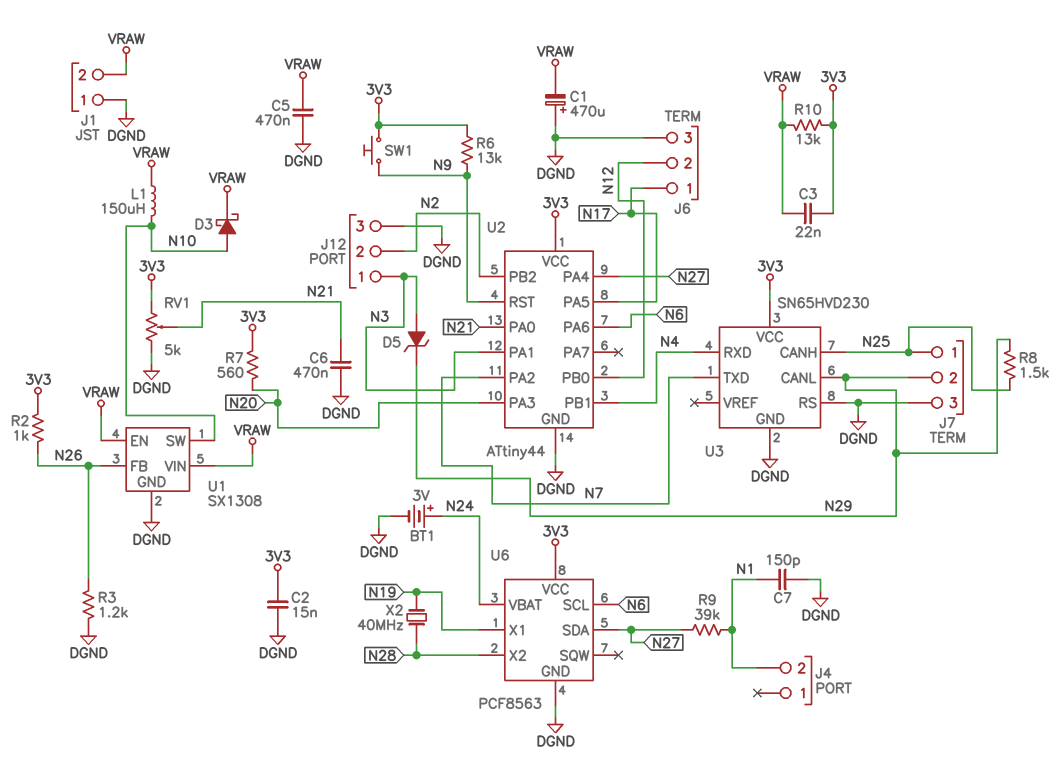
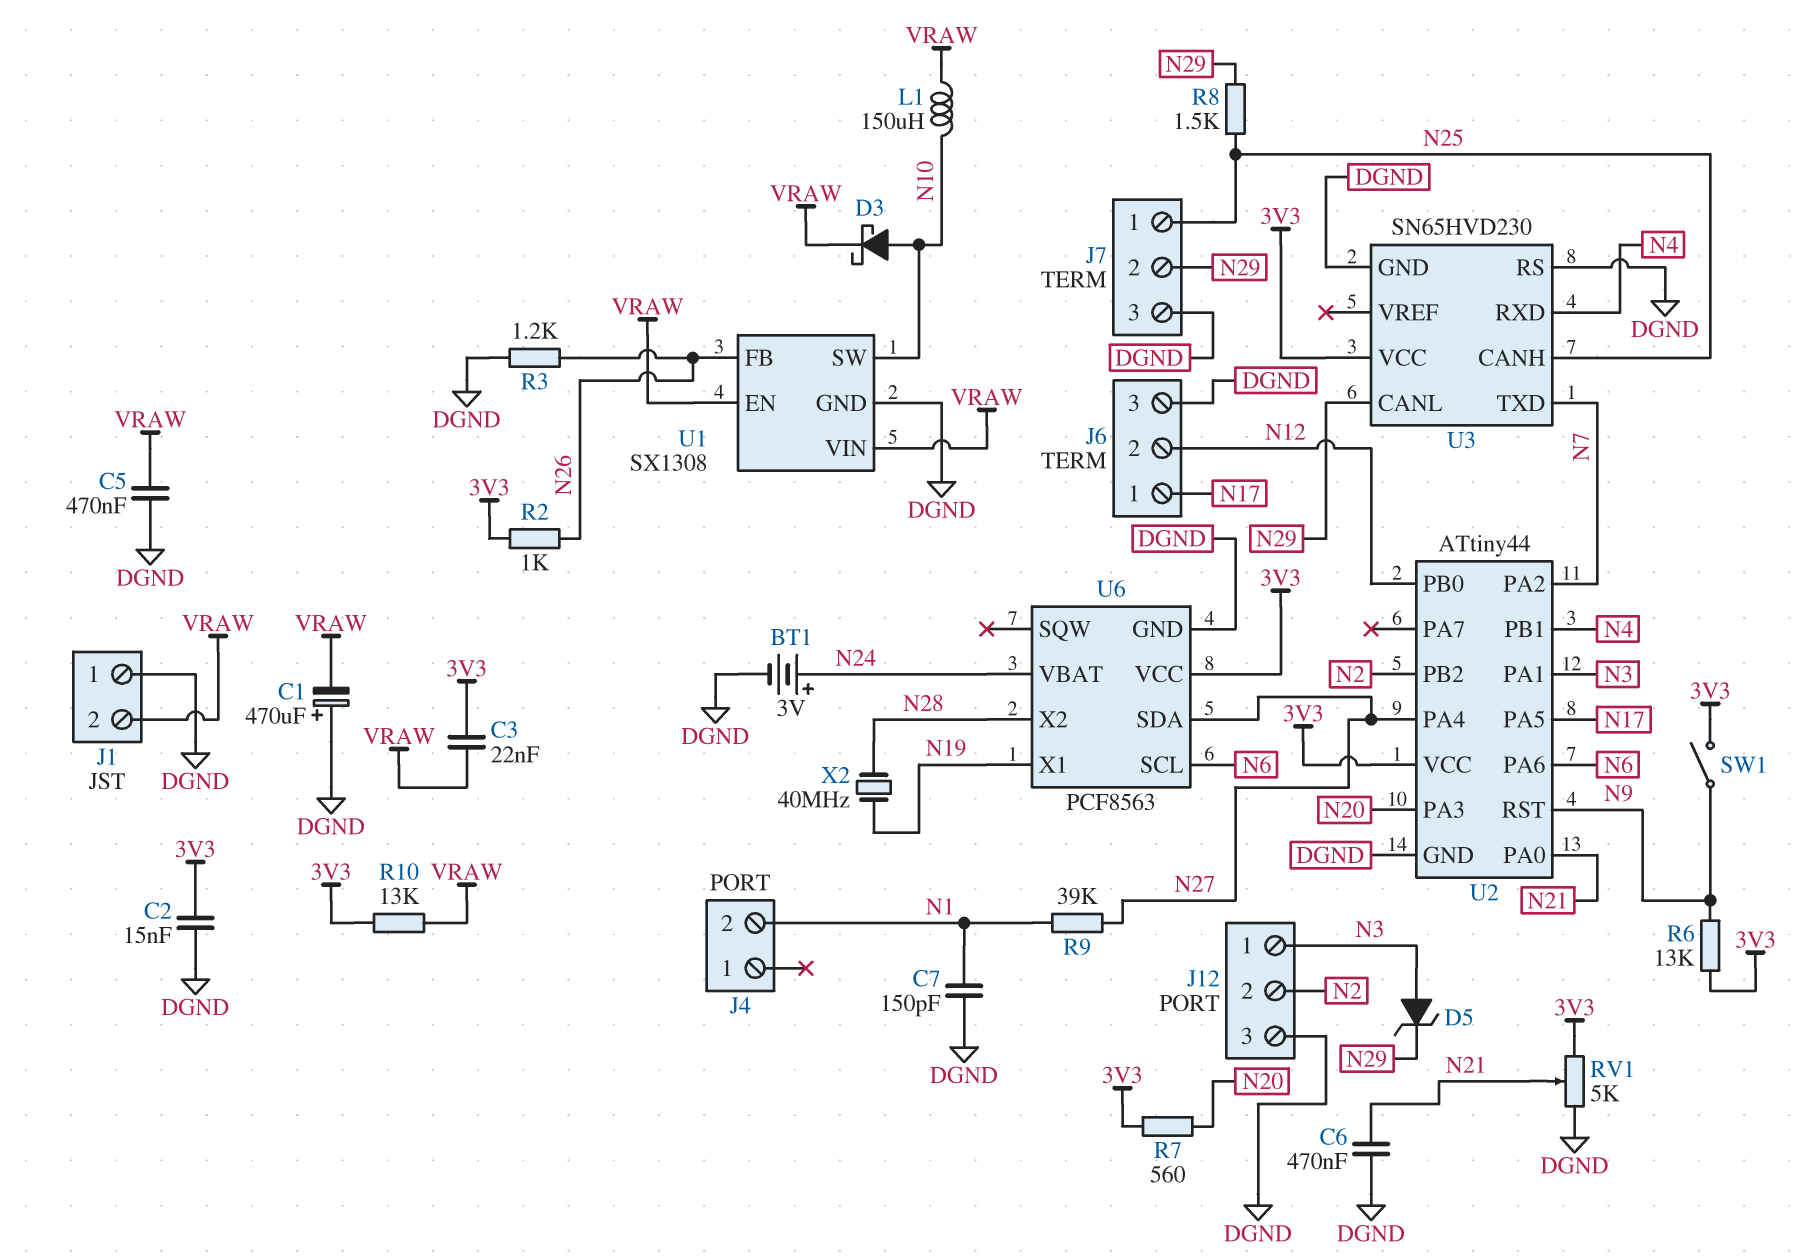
SW1: button (3V3, N9) -> switch (3V3, N9)

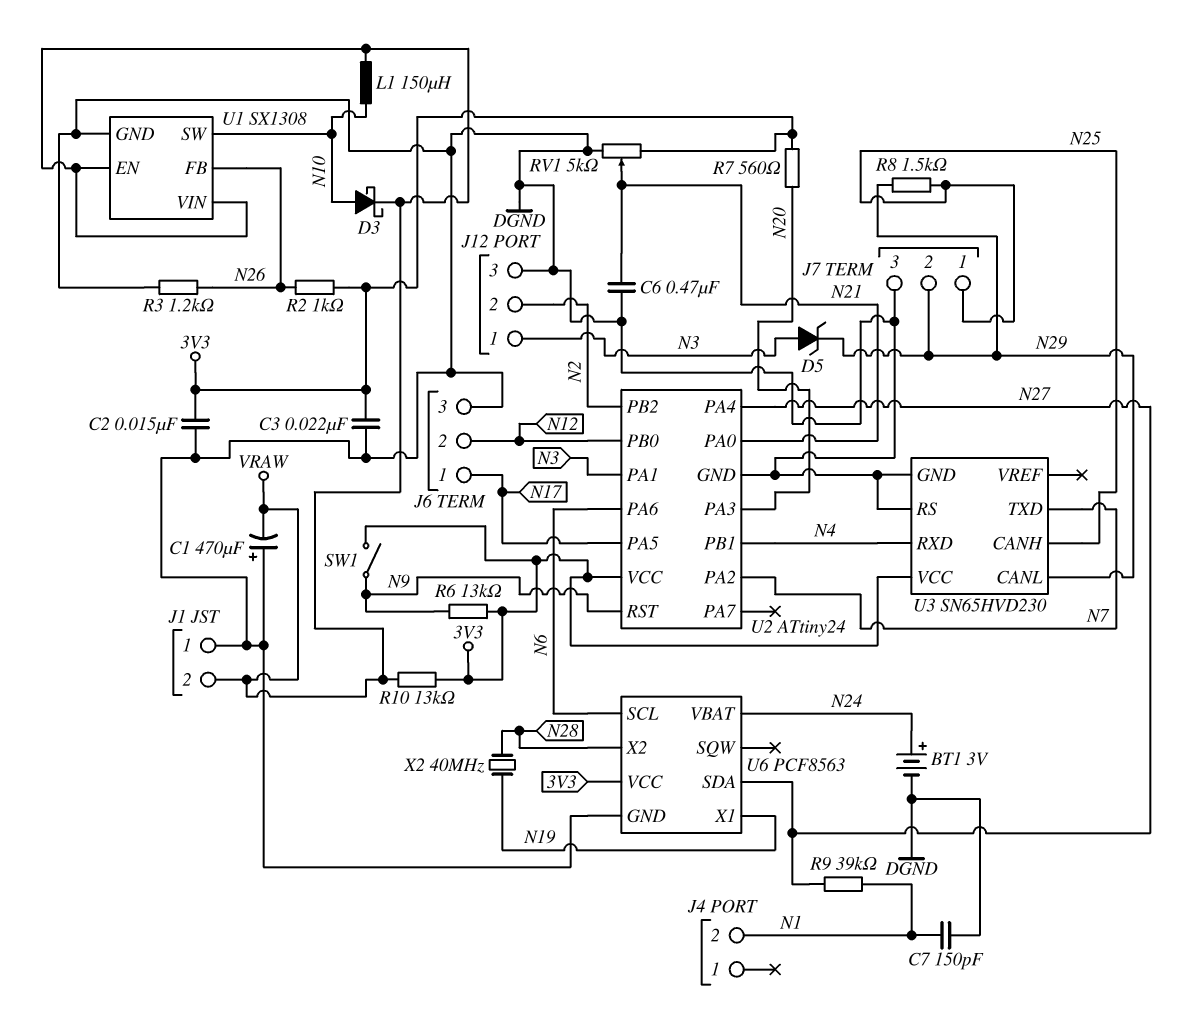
C3: 22nF (3V3, VRAW) -> 22nF (3V3, DGND)
C5: 470nF (DGND, VRAW) -> none
U2: ATtiny44 -> ATtiny24

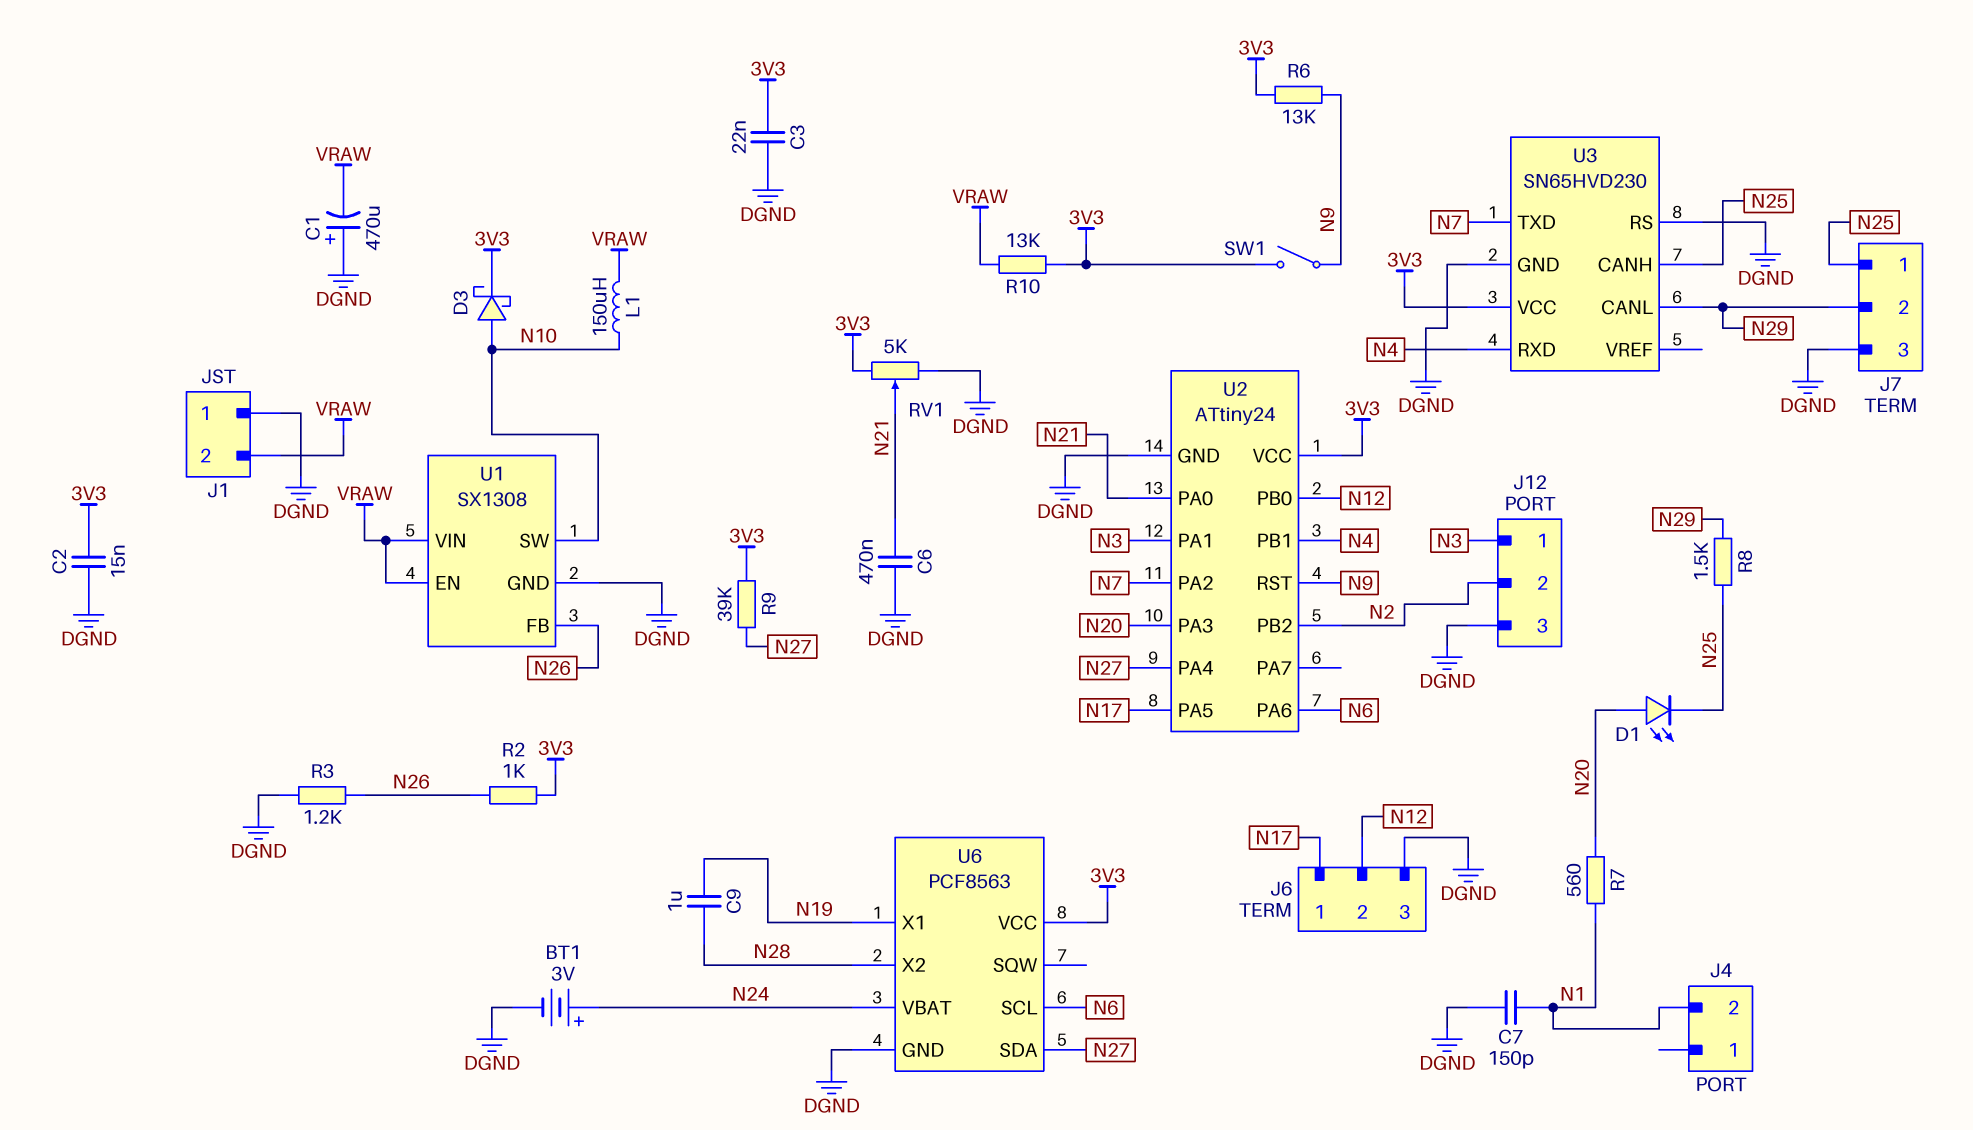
C9: none -> 1uF (N19, N28)
D1: none -> LED (A N20, K N25)
D3: schottky (A N10, K VRAW) -> schottky (A N10, K 3V3)
D5: zener (A N3, K N29) -> none
R7: 560 (3V3, N20) -> 560 (N1, N20)
R9: 39k (N1, N27) -> 39k (3V3, N27)
X2: 40MHz (N19, N28) -> none

